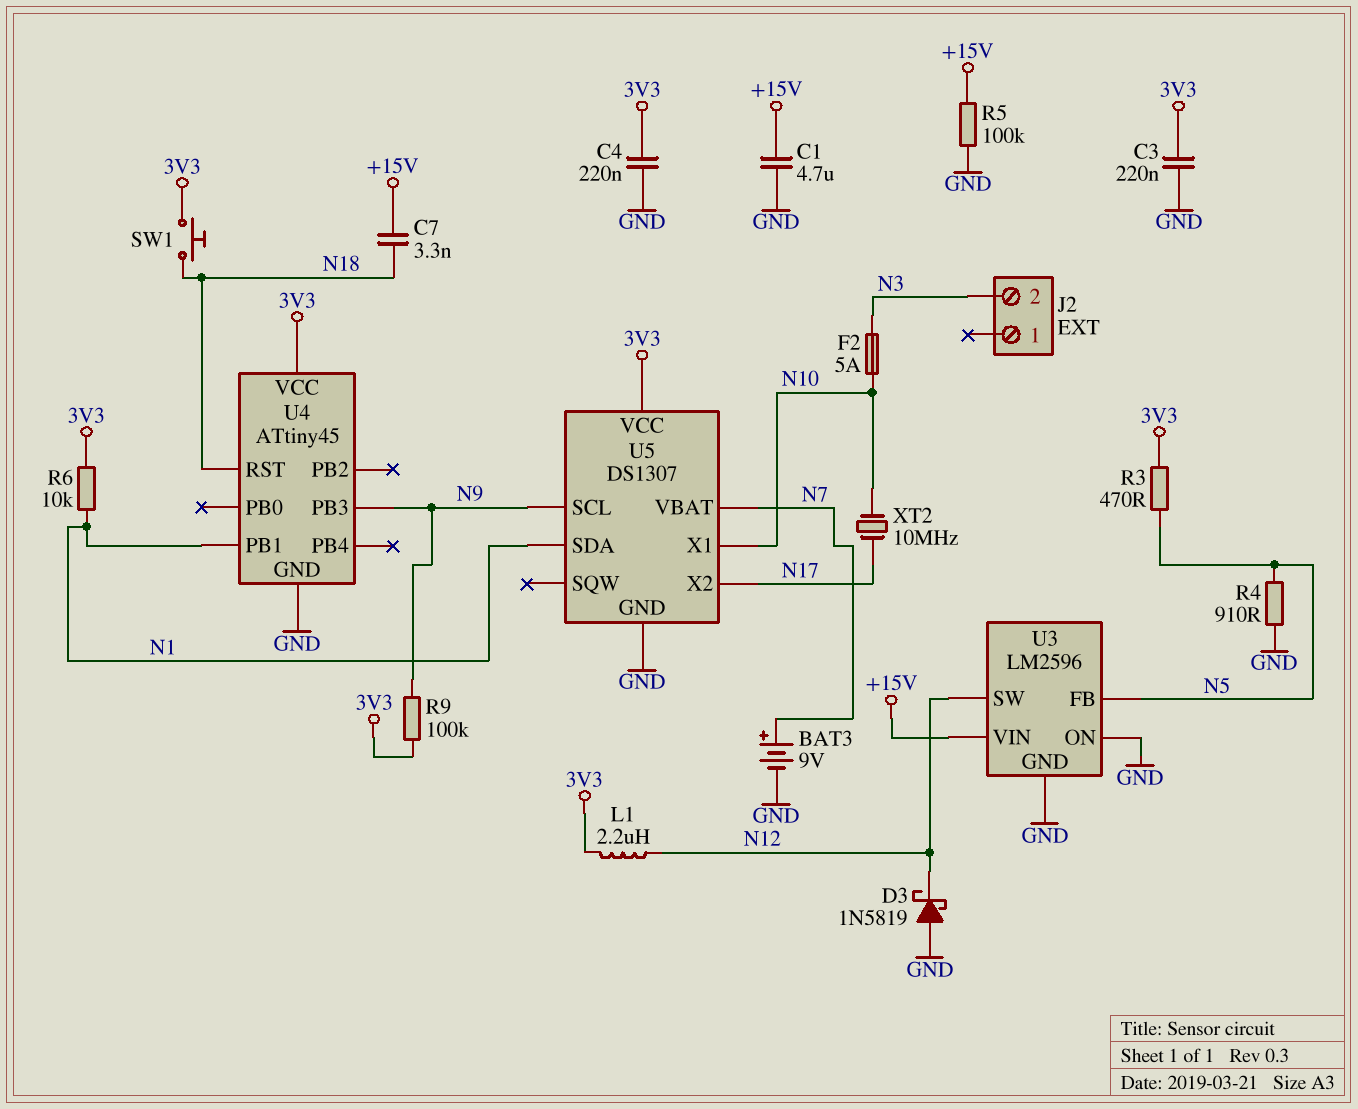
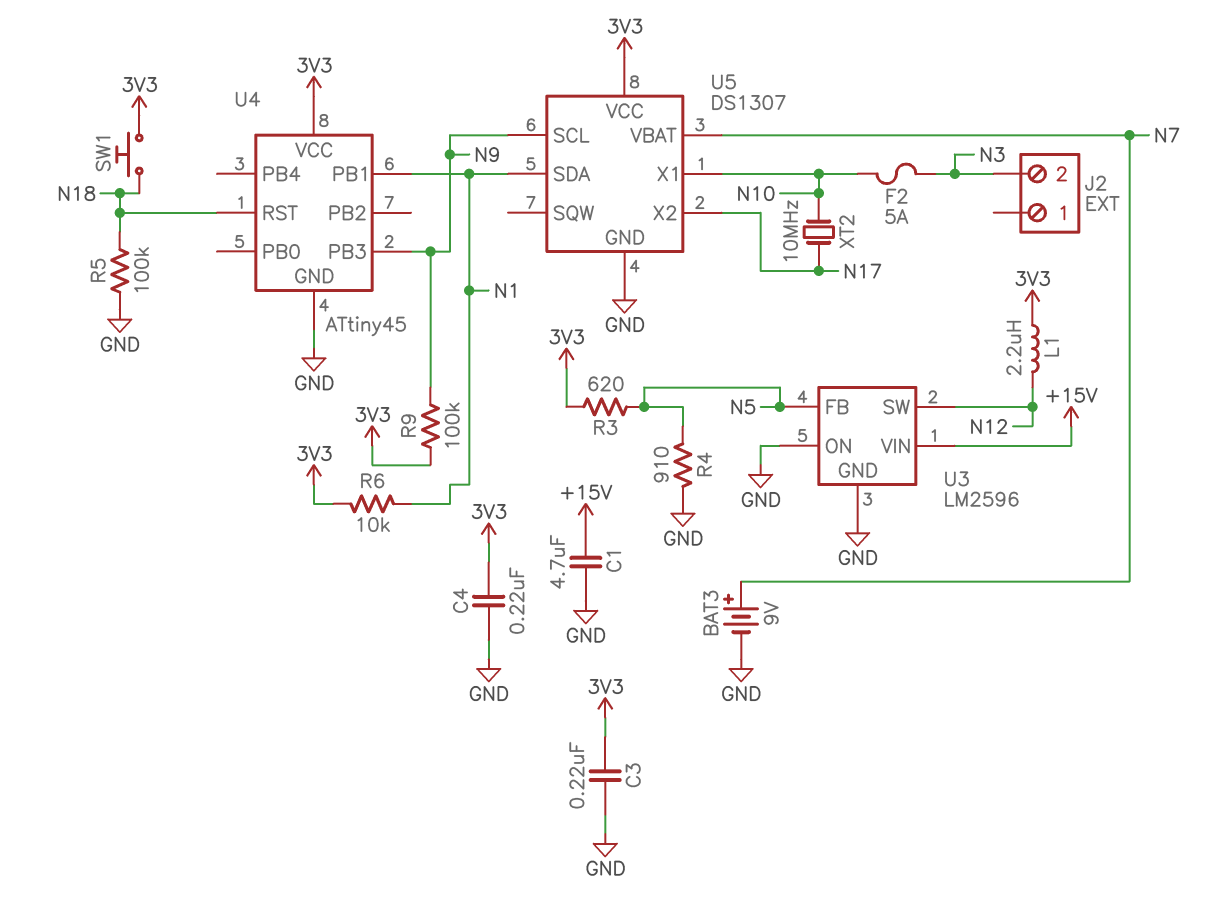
C7: 3.3nF (+15V, N18) -> none
D3: schottky 1N5819 (A GND, K N12) -> none
R3: 470 (3V3, N5) -> 620 (3V3, N5)
R5: 100k (+15V, GND) -> 100k (GND, N18)

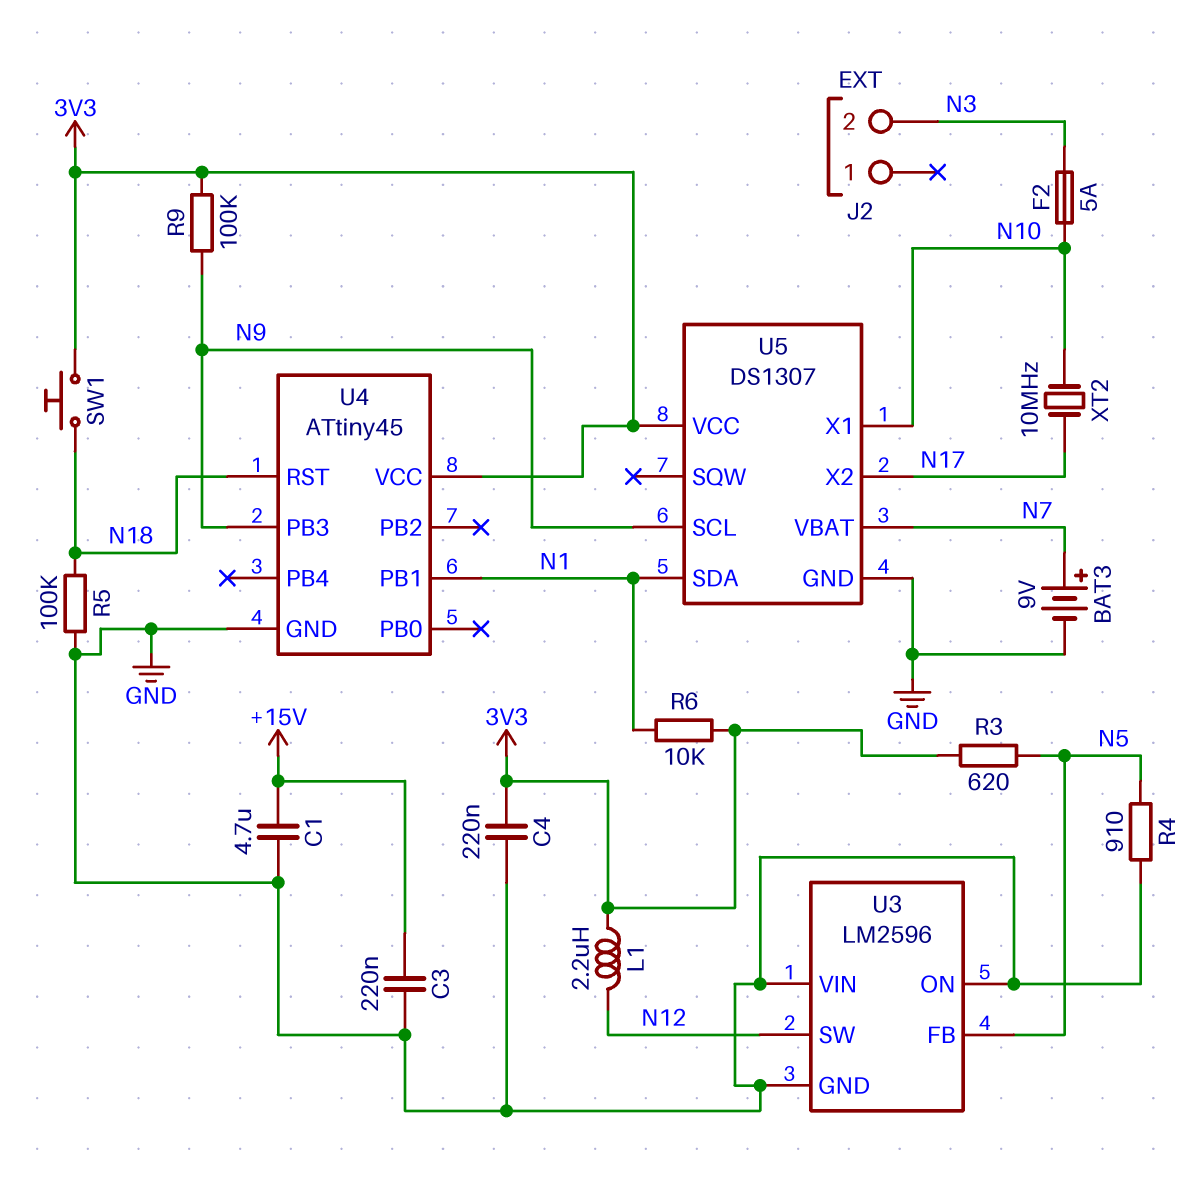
C3: 220nF (3V3, GND) -> 220nF (+15V, GND)
U3 pin VIN: +15V -> GND

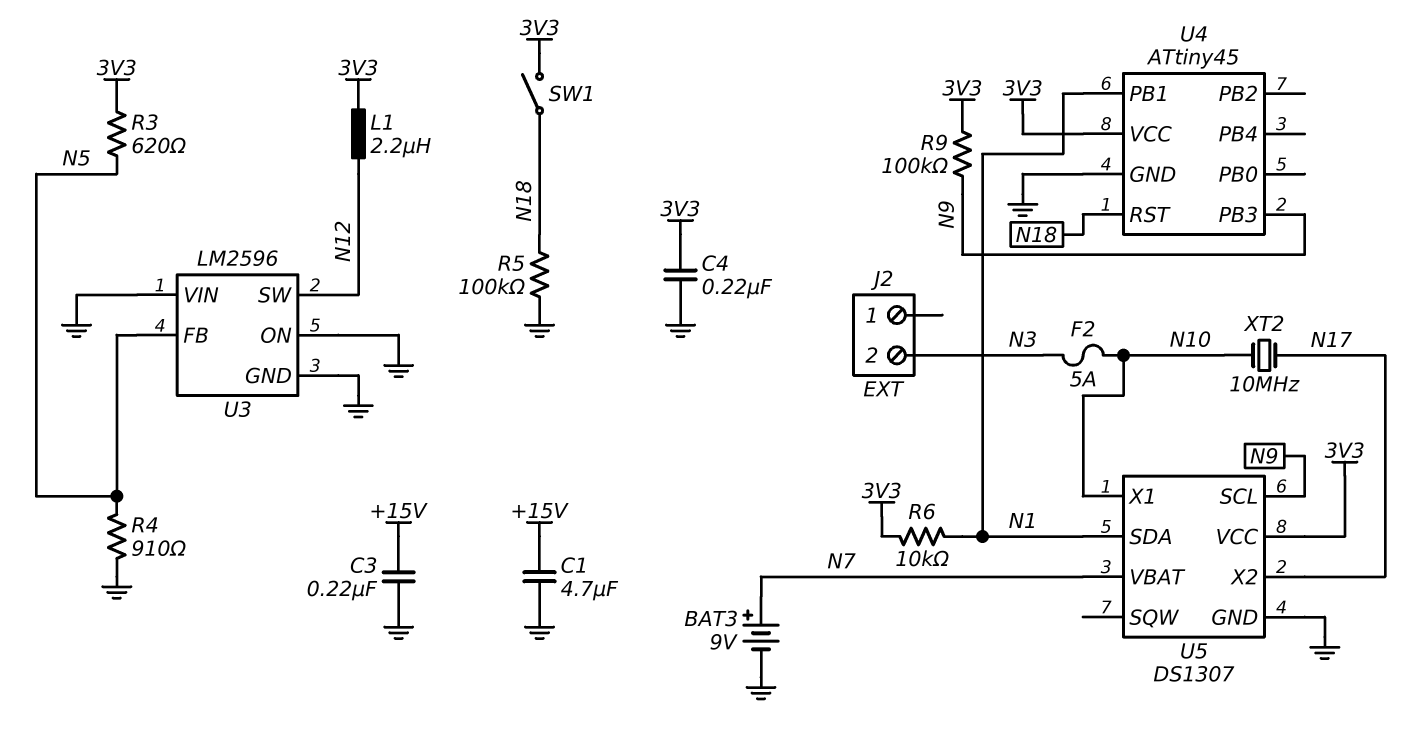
SW1: button (3V3, N18) -> switch (3V3, N18)

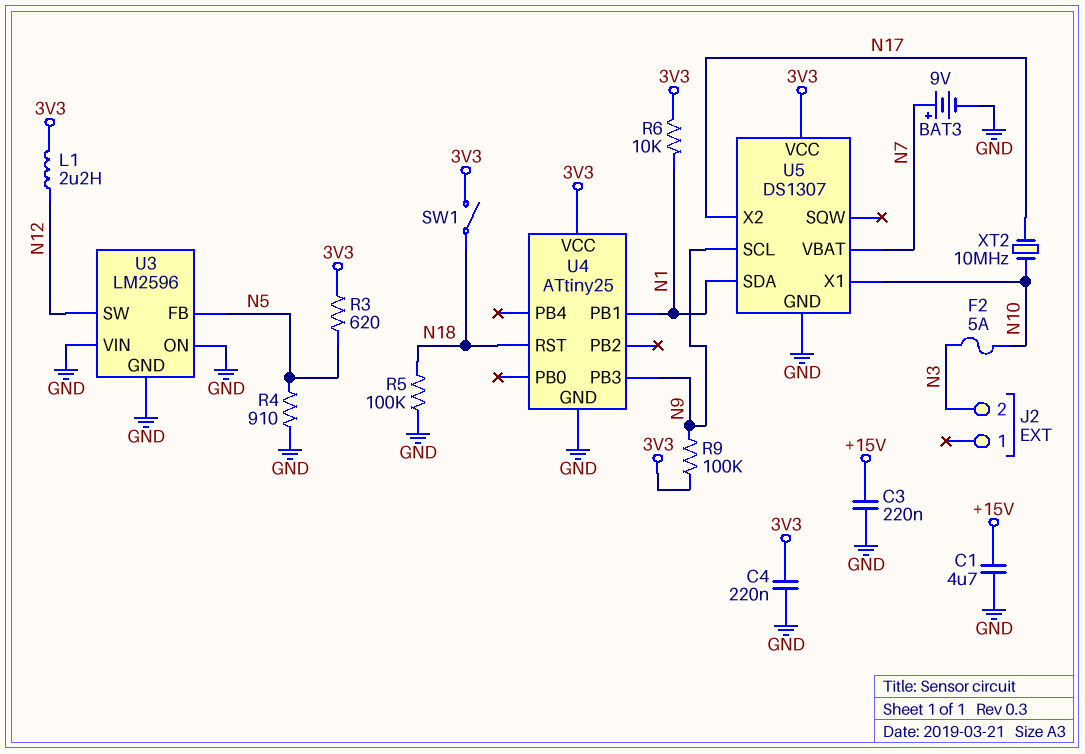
U4: ATtiny45 -> ATtiny25

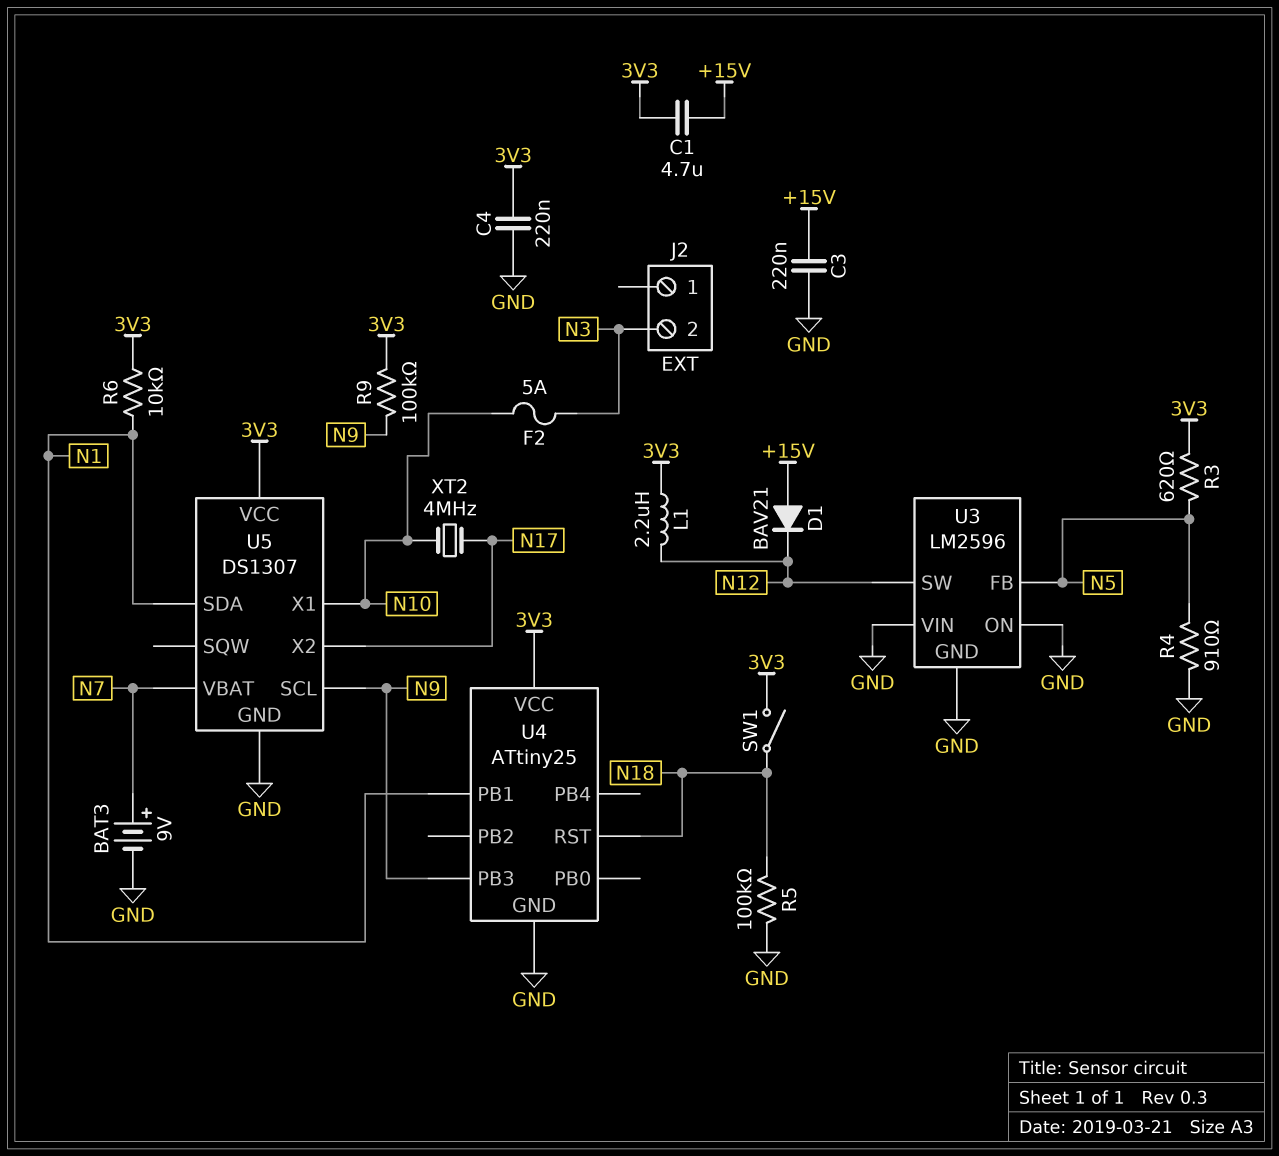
C1: 4.7uF (+15V, GND) -> 4.7uF (+15V, 3V3)
D1: none -> diode BAV21 (A +15V, K N12)
XT2: 10MHz (N10, N17) -> 4MHz (N10, N17)

